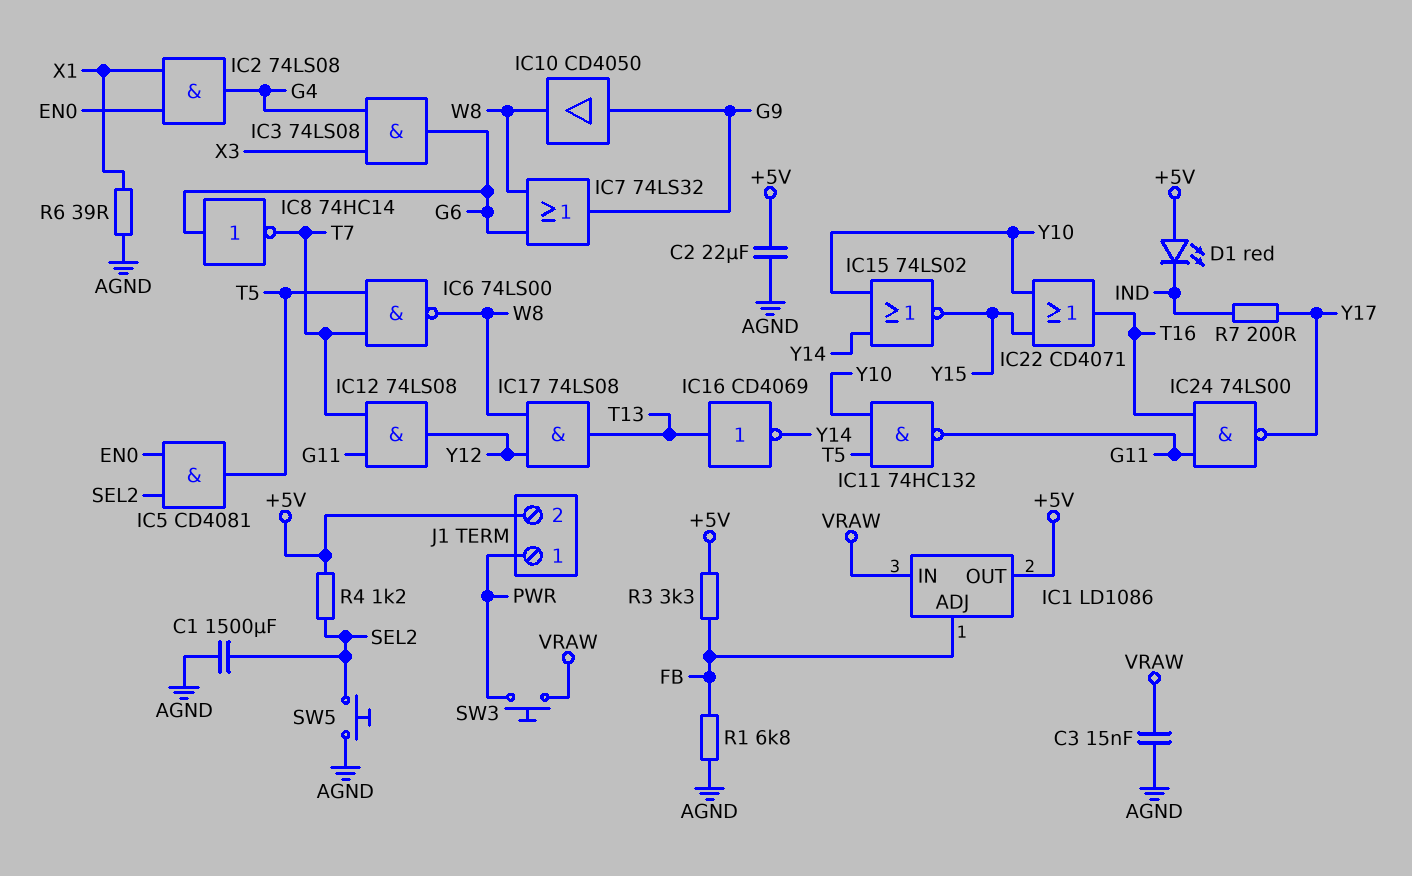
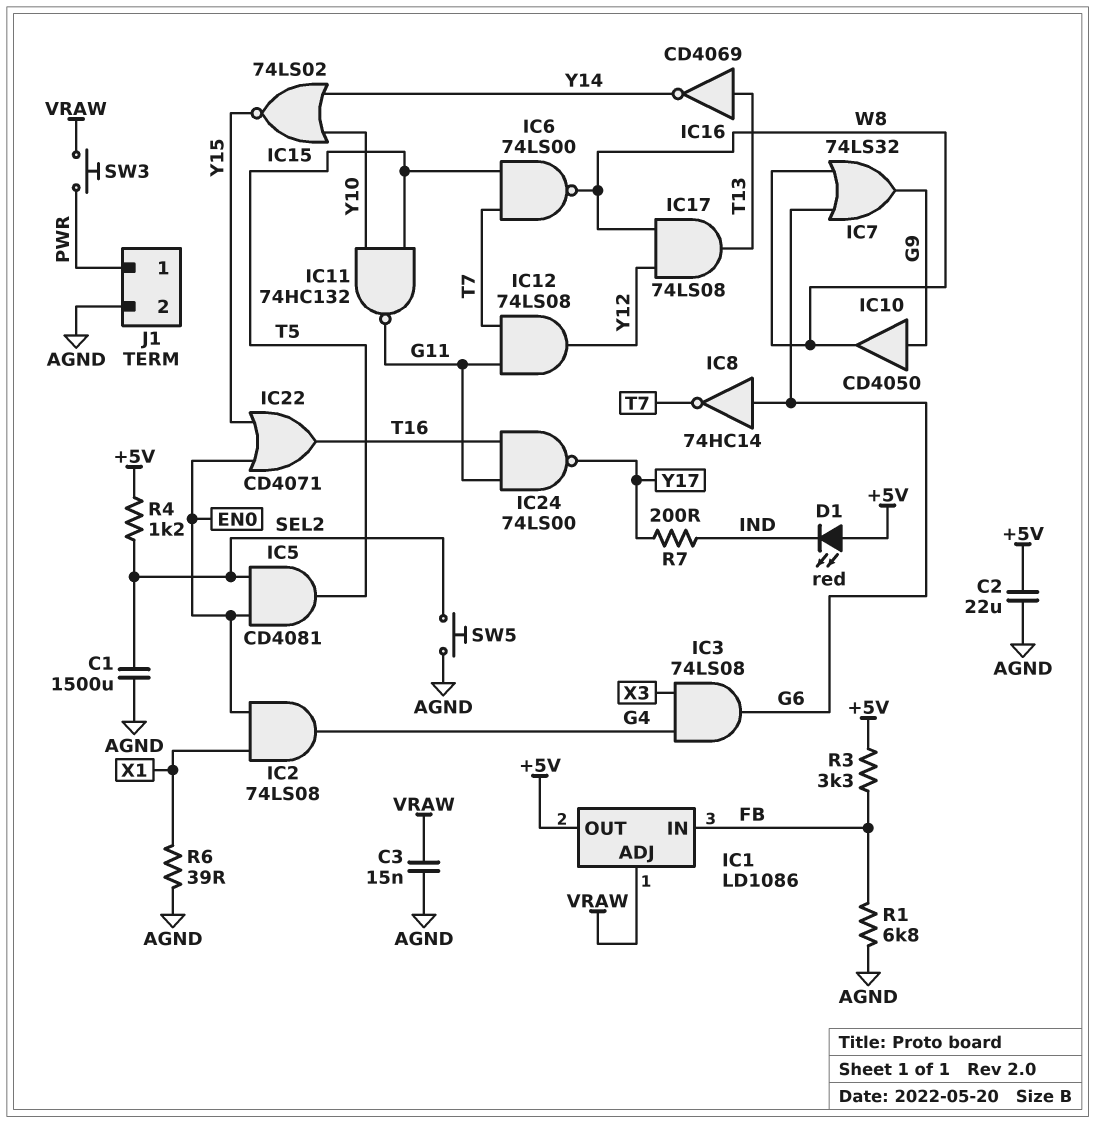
IC1 pin ADJ: FB -> VRAW
IC1 pin IN: VRAW -> FB
IC22: OR CD4071 (in Y10, in Y15, out T16) -> OR CD4071 (in EN0, in Y15, out T16)
J1 pin 2: +5V -> AGND

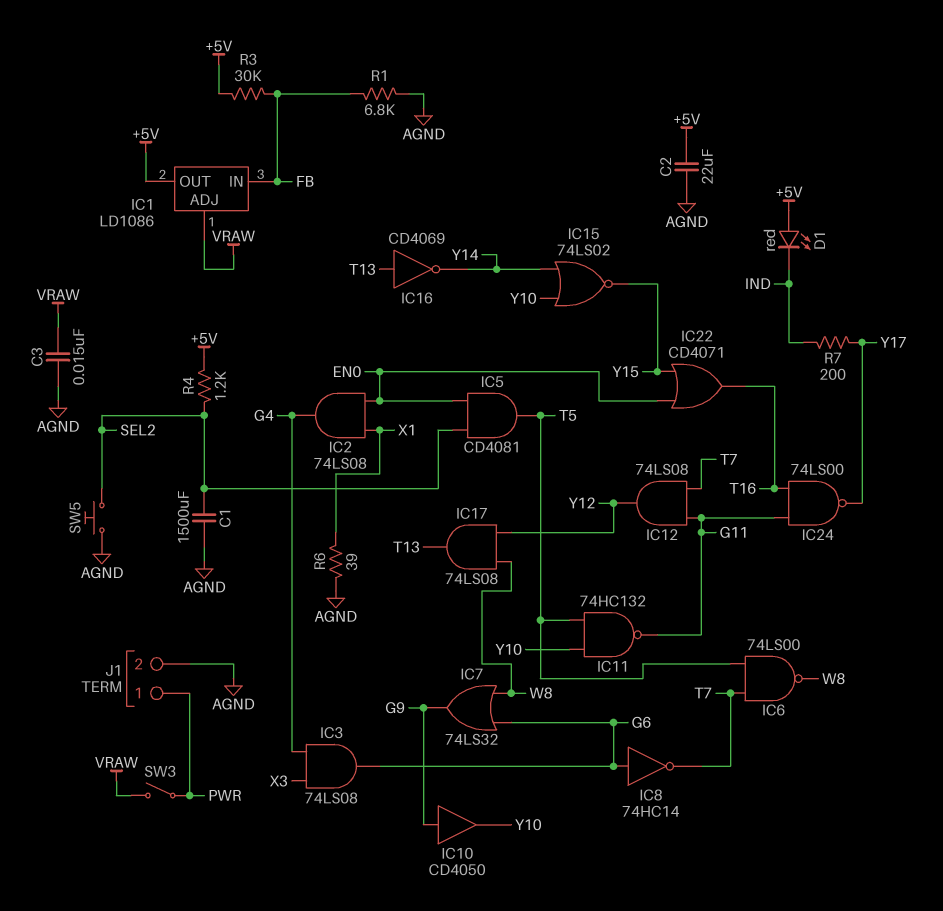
IC10: buffer CD4050 (in G9, out W8) -> buffer CD4050 (in G9, out Y10)
R3: 3.3k (+5V, FB) -> 30k (+5V, FB)
SW3: button (PWR, VRAW) -> switch (PWR, VRAW)

